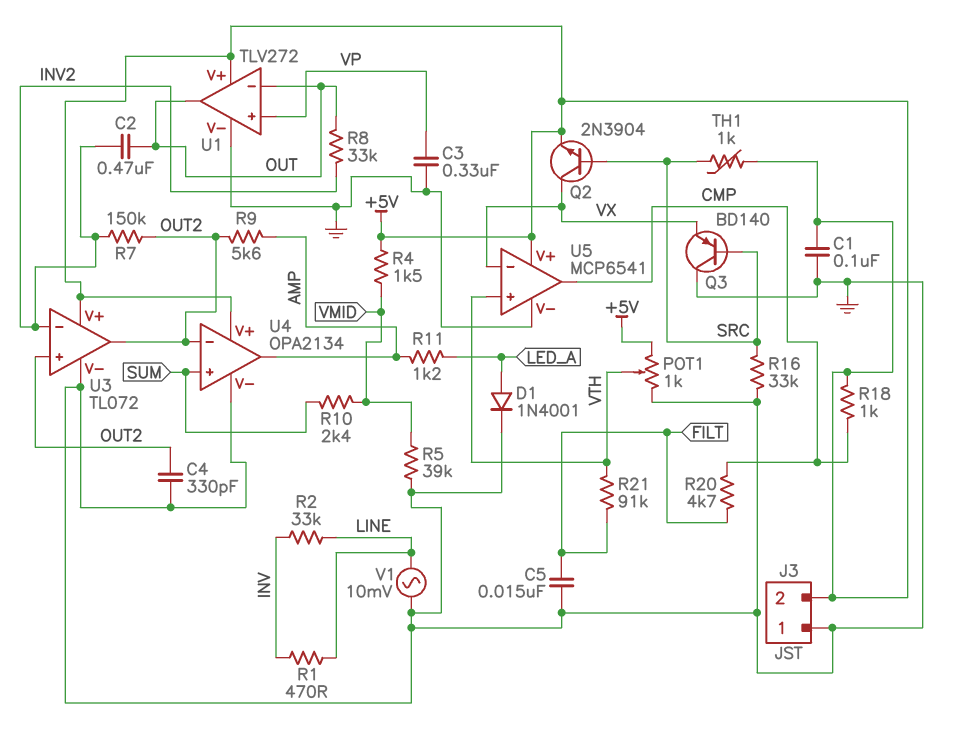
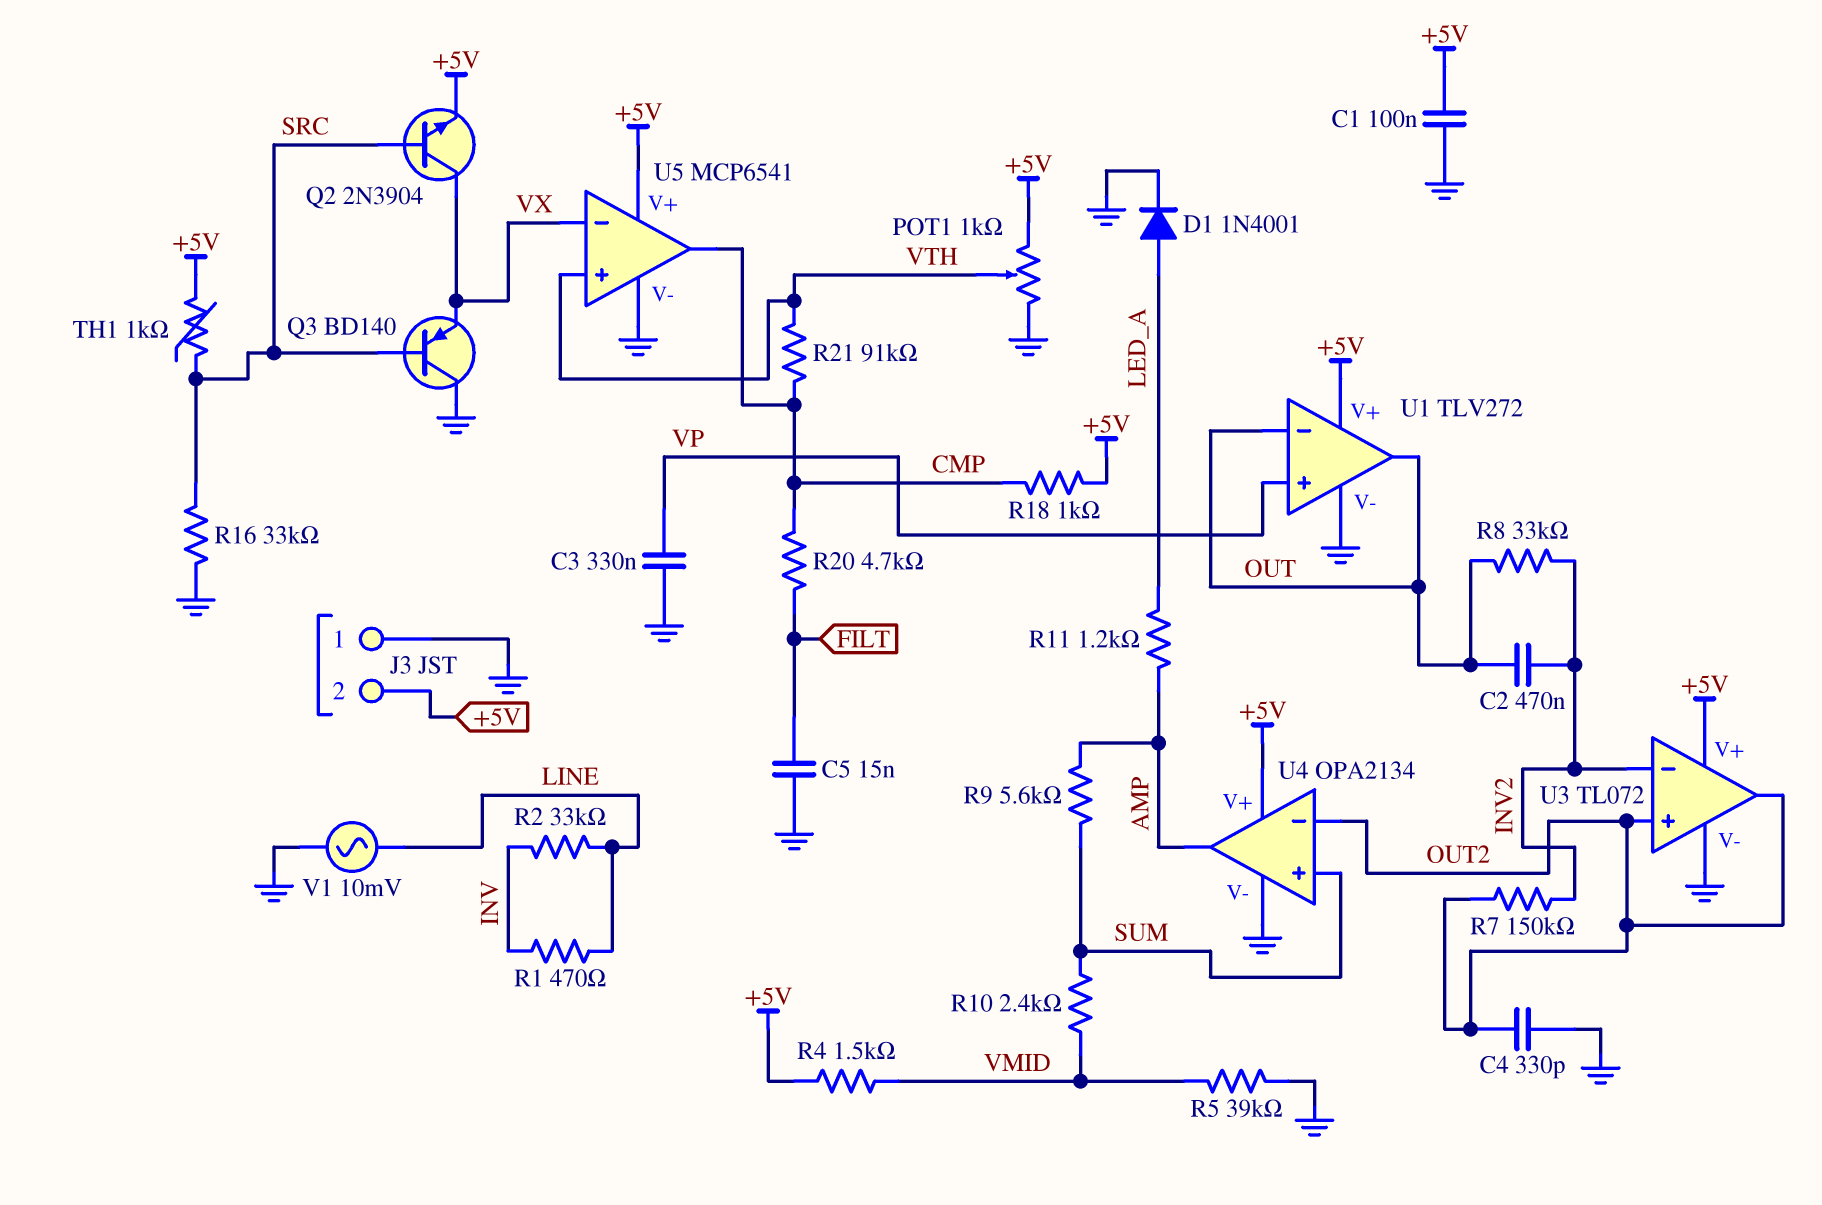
R9: 5.6k (AMP, OUT2) -> 5.6k (AMP, SUM)
R21: 91k (FILT, VTH) -> 91k (CMP, VTH)

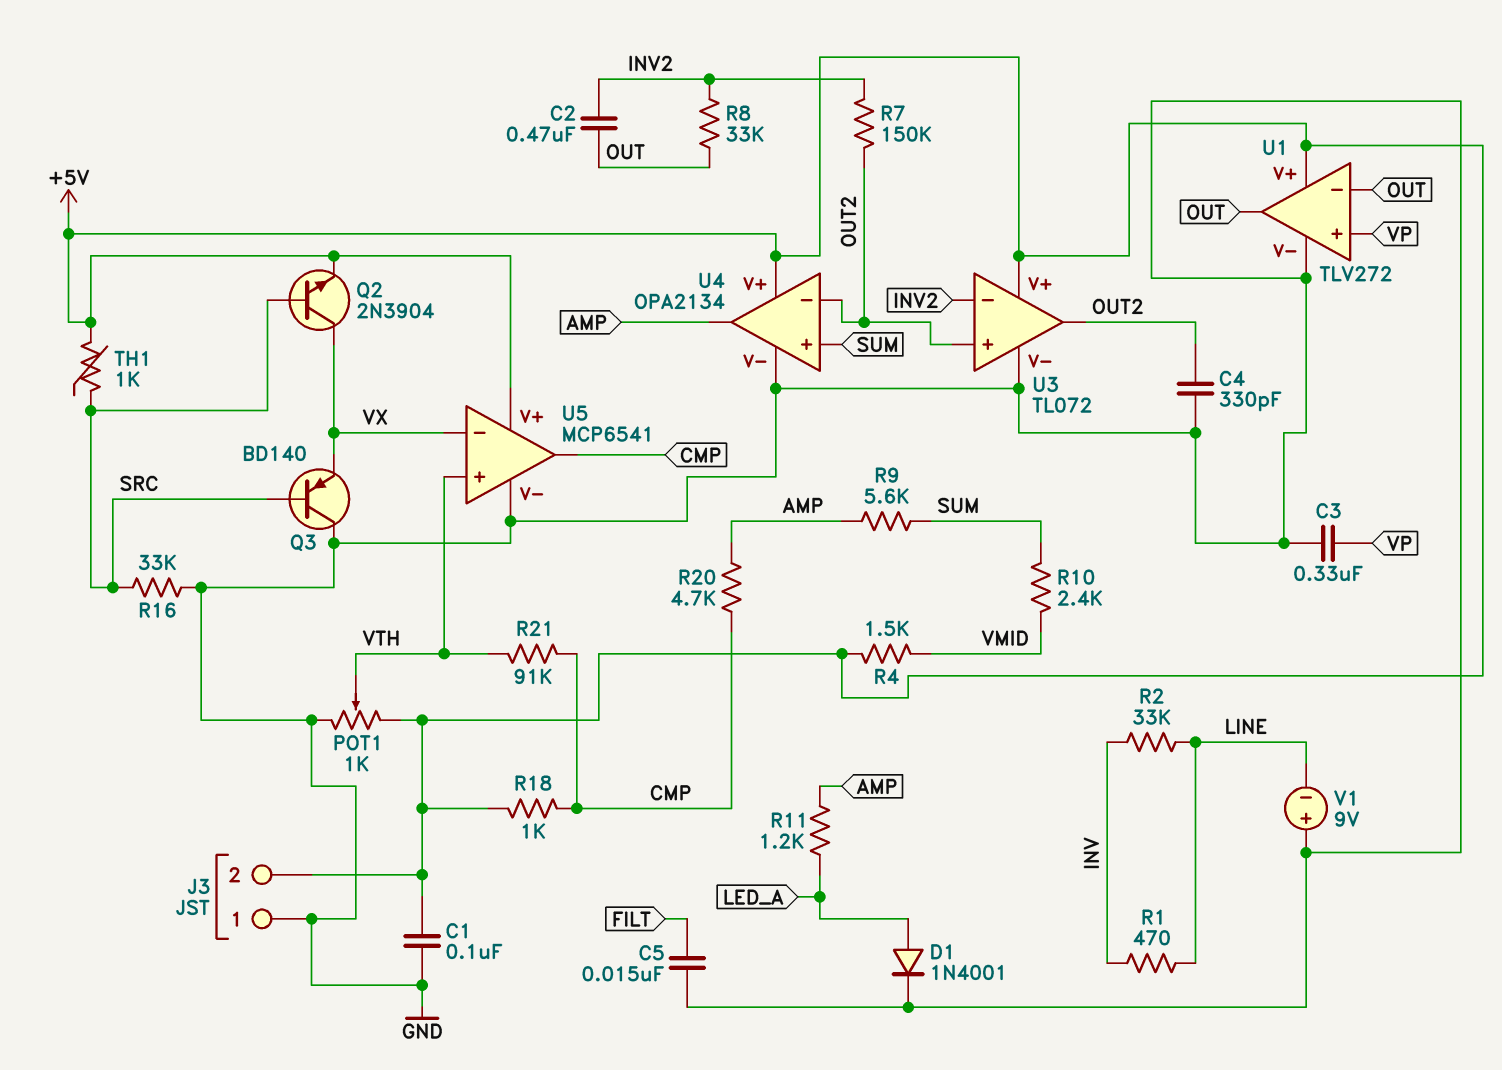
R5: 39k (GND, VMID) -> none
R20: 4.7k (CMP, FILT) -> 4.7k (AMP, CMP)
V1: AC 10mV (GND, LINE) -> 9V (plus GND, minus LINE)

